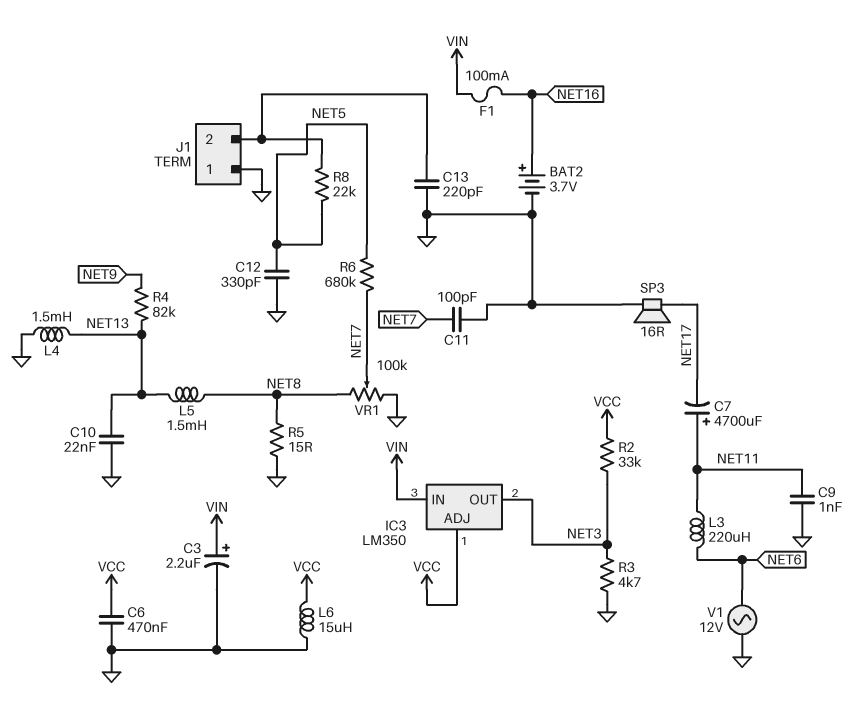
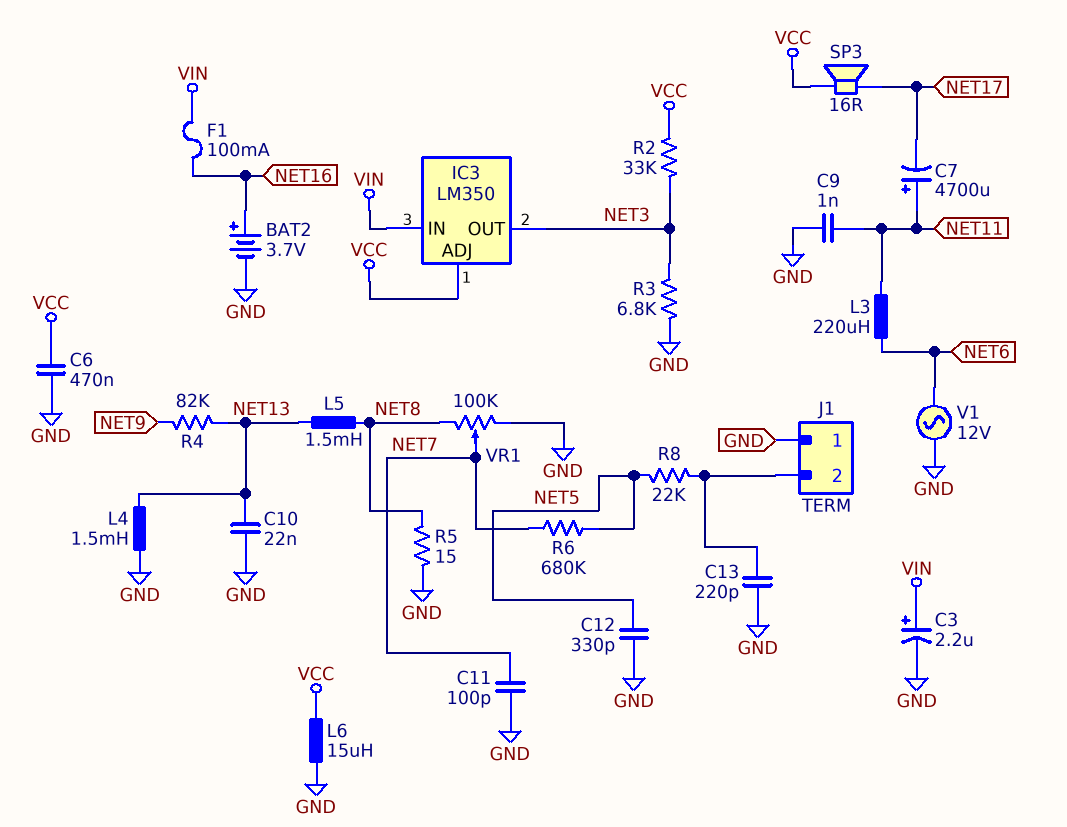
R3: 4.7k (GND, NET3) -> 6.8k (GND, NET3)
SP3: speaker 16R (GND, NET17) -> speaker 16R (NET17, VCC)

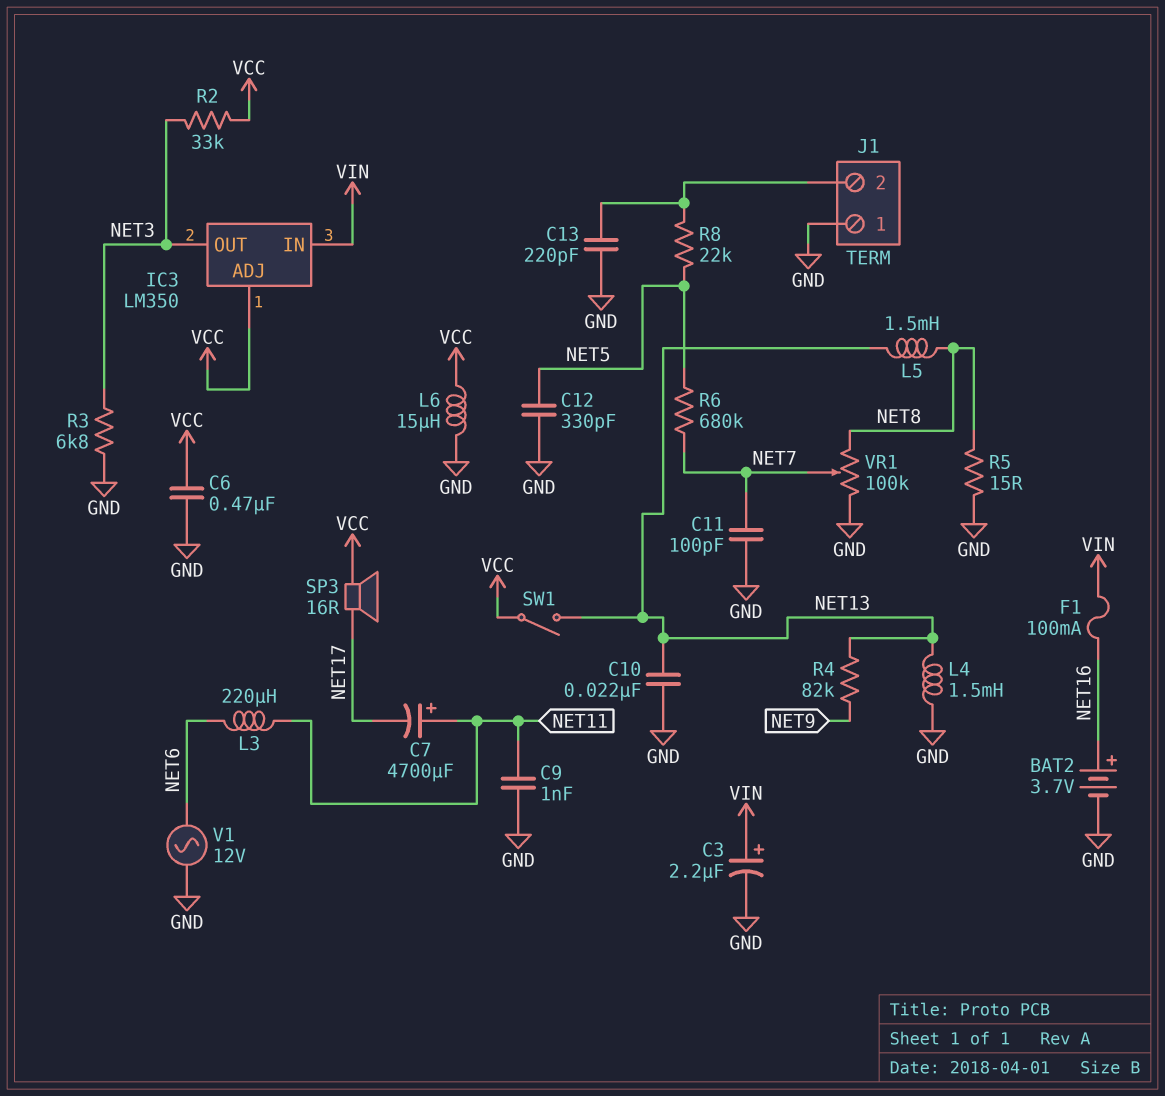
SW1: none -> switch (NET13, VCC)

